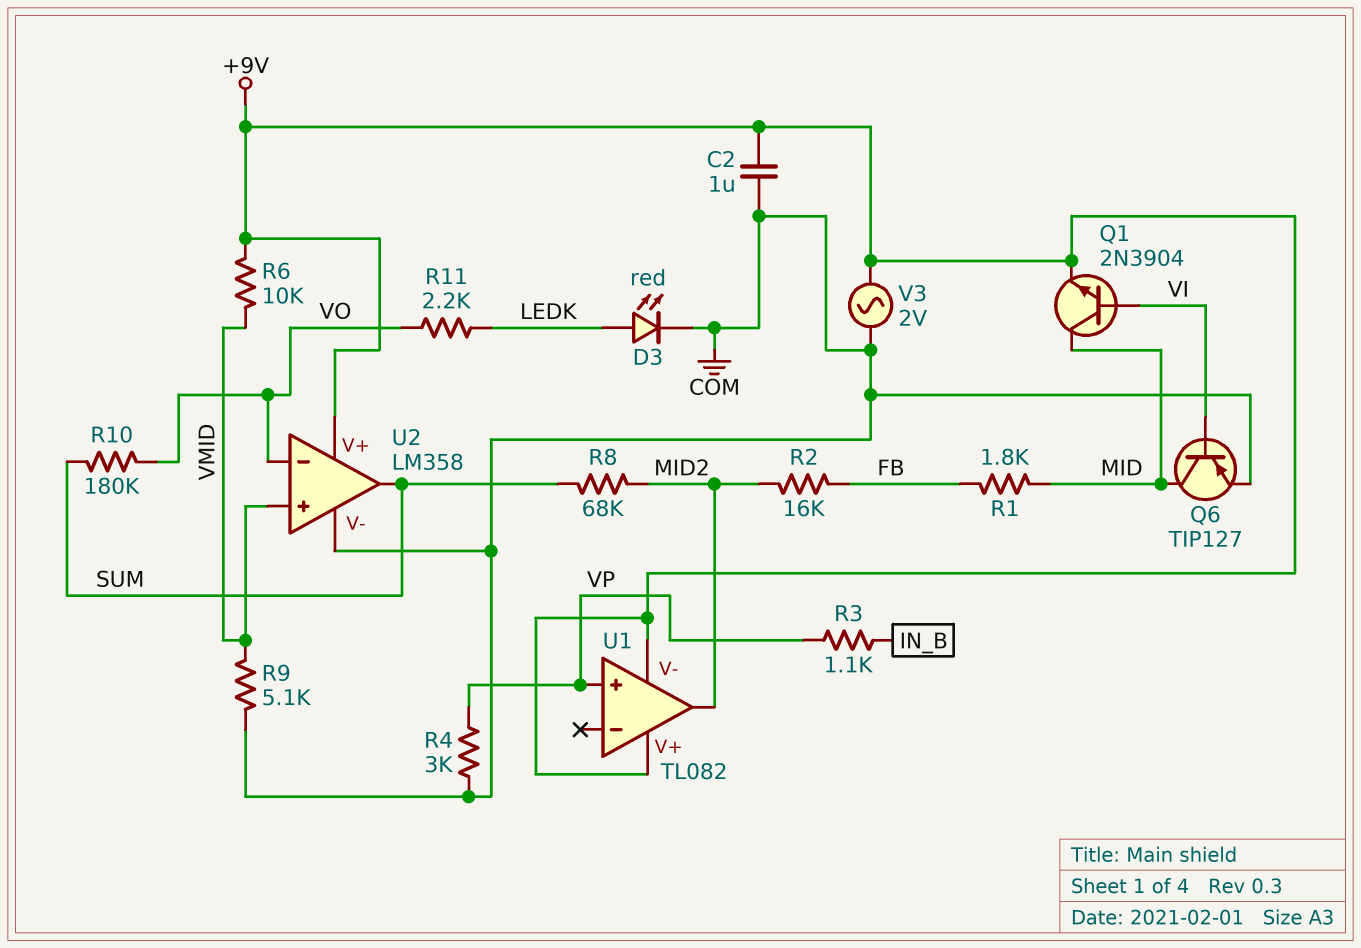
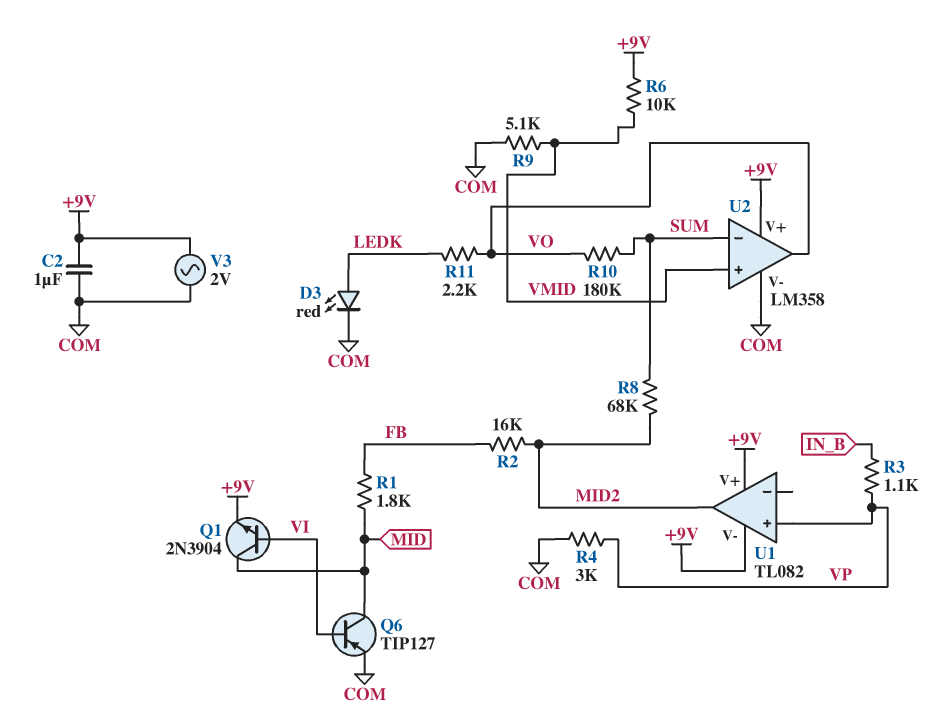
U2 pin in-: VO -> SUM
U2 pin out: SUM -> VO

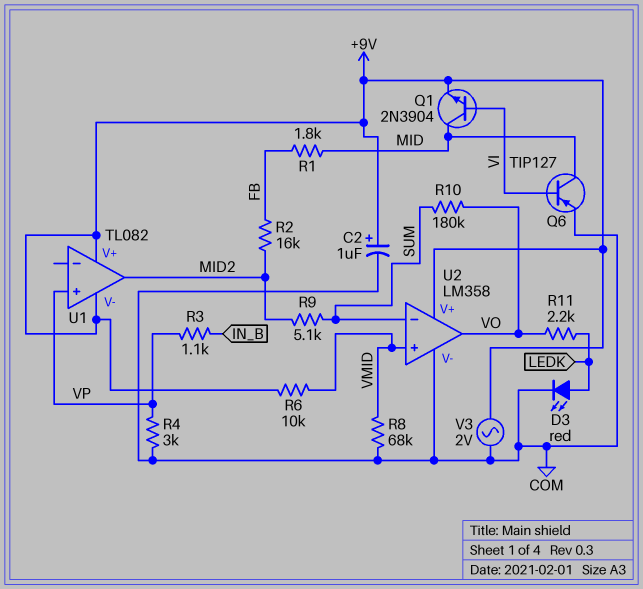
C2: 1uF (+9V, COM) -> 1uF (plus +9V, minus COM)
R8: 68k (MID2, SUM) -> 68k (COM, VMID)
R9: 5.1k (COM, VMID) -> 5.1k (MID2, SUM)

